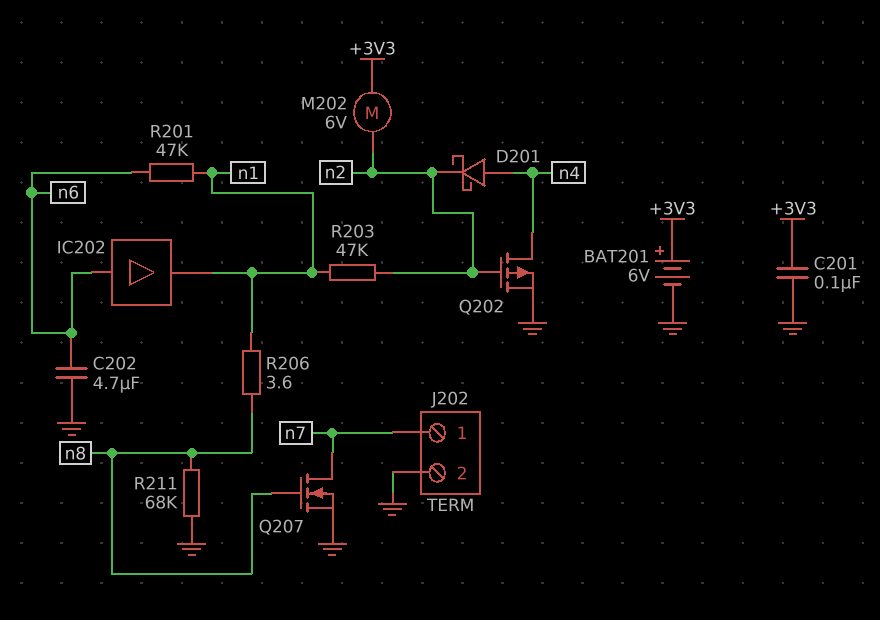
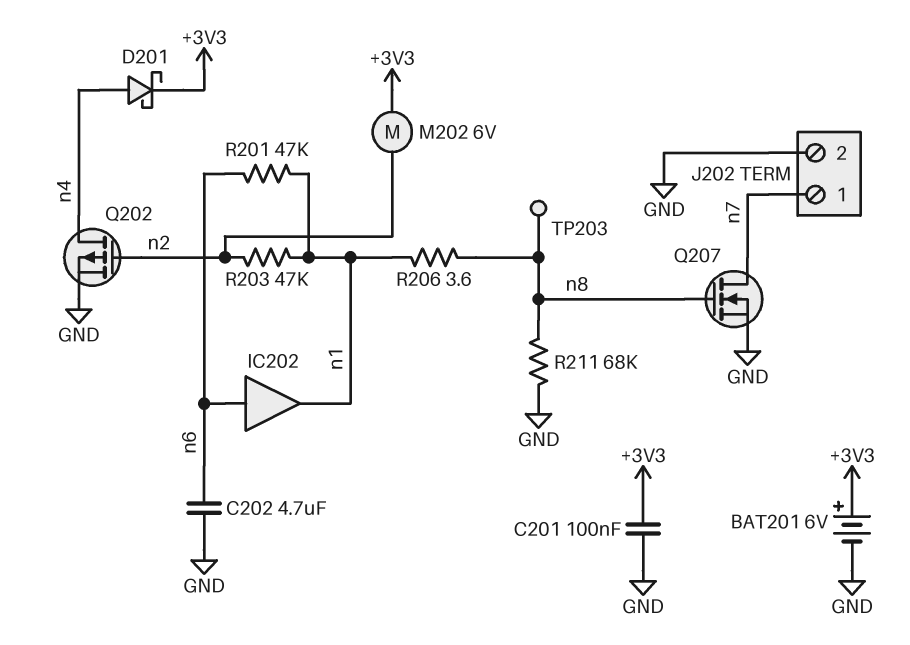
D201: schottky (A n4, K n2) -> schottky (A n4, K +3V3)
TP203: none -> test point (n8)

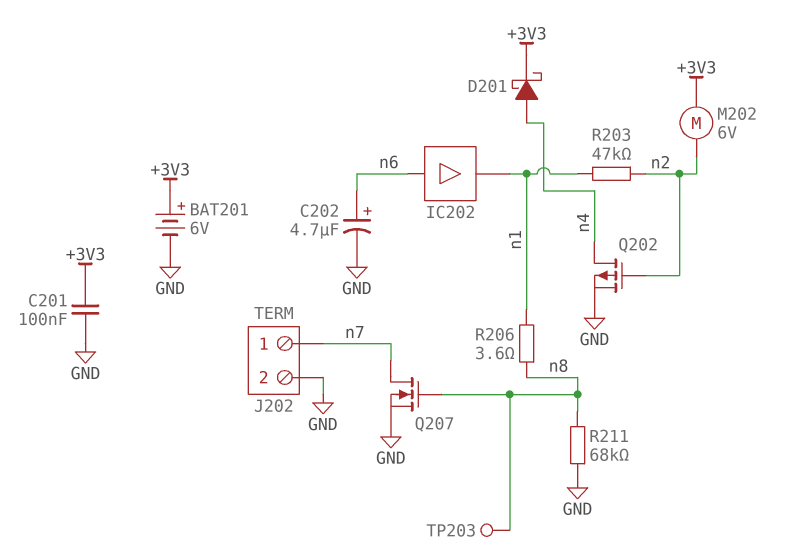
C202: 4.7uF (GND, n6) -> 4.7uF (plus n6, minus GND)
R201: 47k (n1, n6) -> none

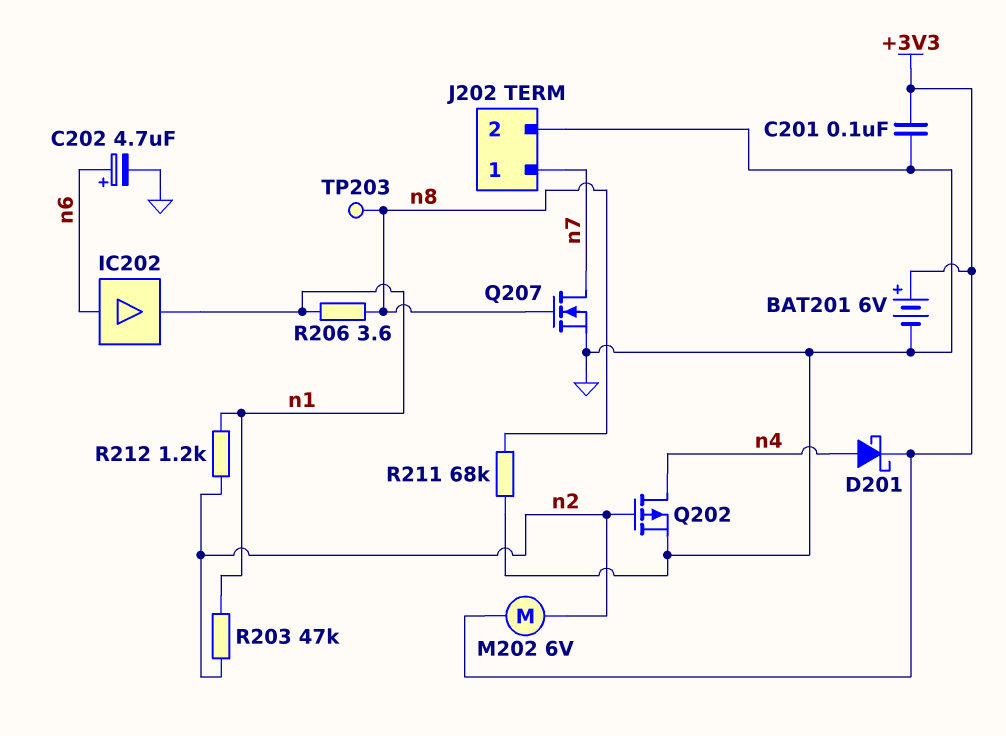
R212: none -> 1.2k (n1, n2)

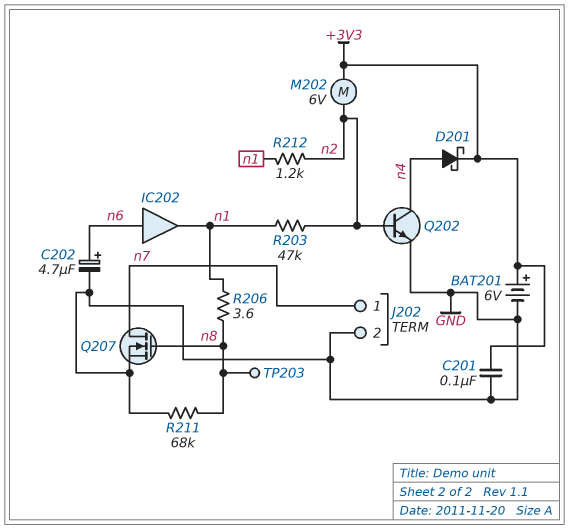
Q202: PMOS (G n2, D n4, S GND) -> NPN (B n2, C n4, E GND)

